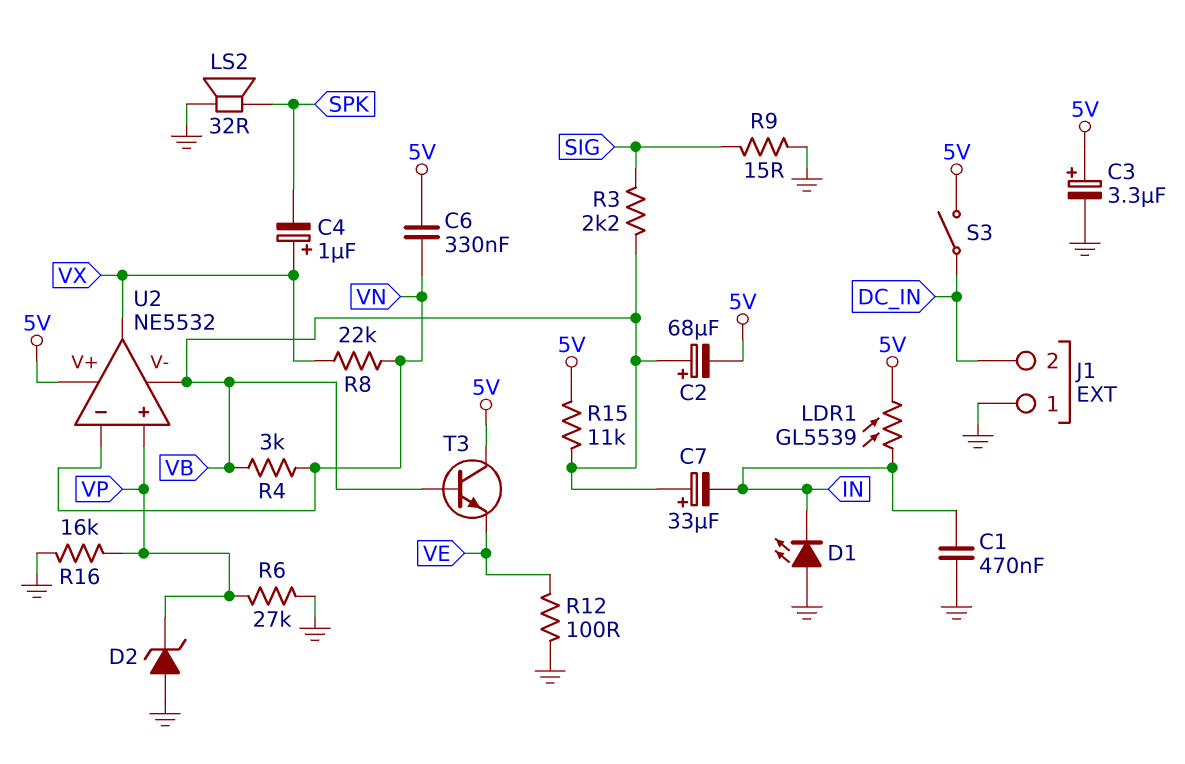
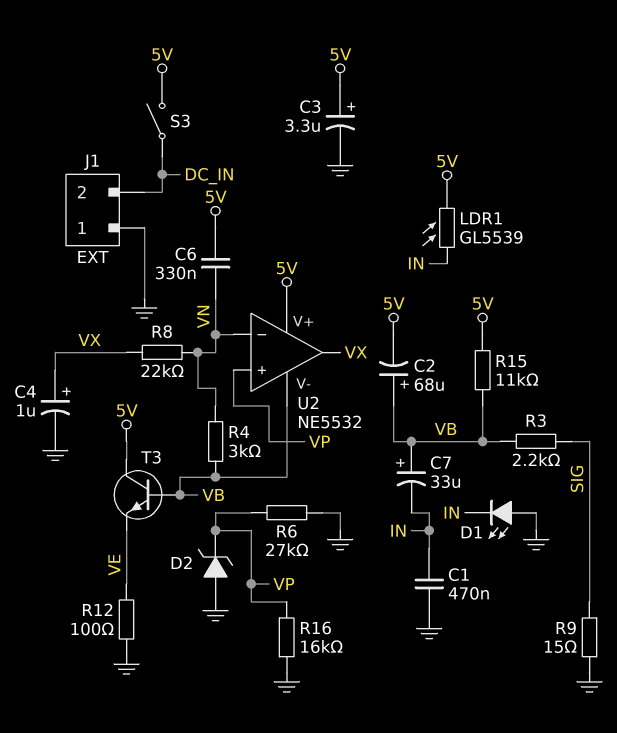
C4: 1uF (plus VX, minus SPK) -> 1uF (plus VX, minus GND)
LS2: speaker 32R (GND, SPK) -> none

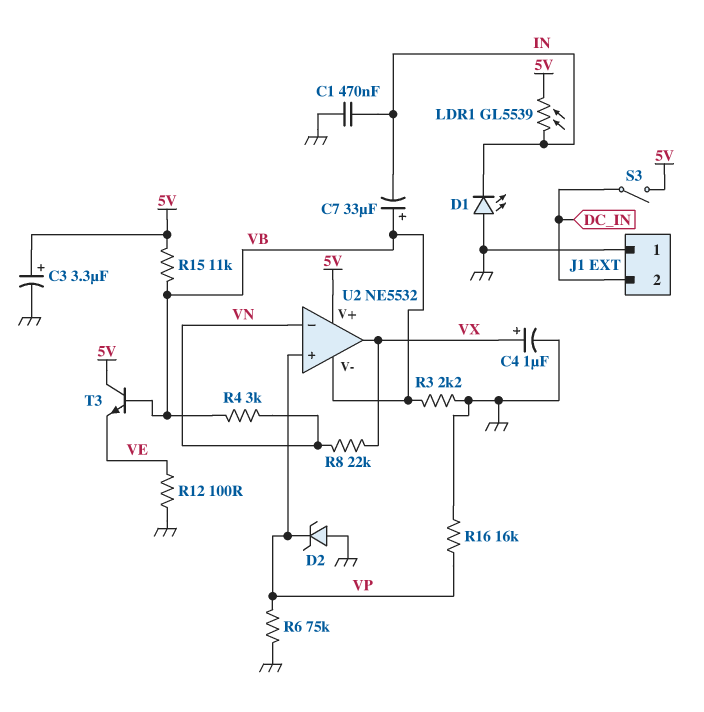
C2: 68uF (plus VB, minus 5V) -> none
C6: 330nF (5V, VN) -> none
R3: 2.2k (SIG, VB) -> 2.2k (GND, VB)
R6: 27k (GND, VP) -> 75k (GND, VP)
R9: 15 (GND, SIG) -> none

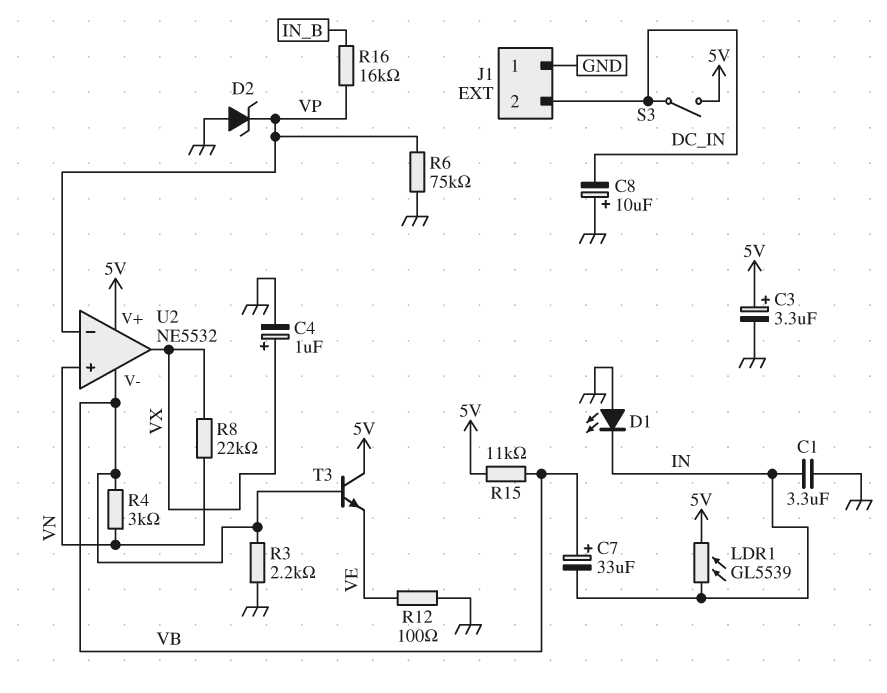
C1: 470nF (GND, IN) -> 3.3uF (GND, IN)
C8: none -> 10uF (plus GND, minus DC_IN)
R16: 16k (GND, VP) -> 16k (IN_B, VP)
U2 pin in+: VP -> VN
U2 pin in-: VN -> VP

